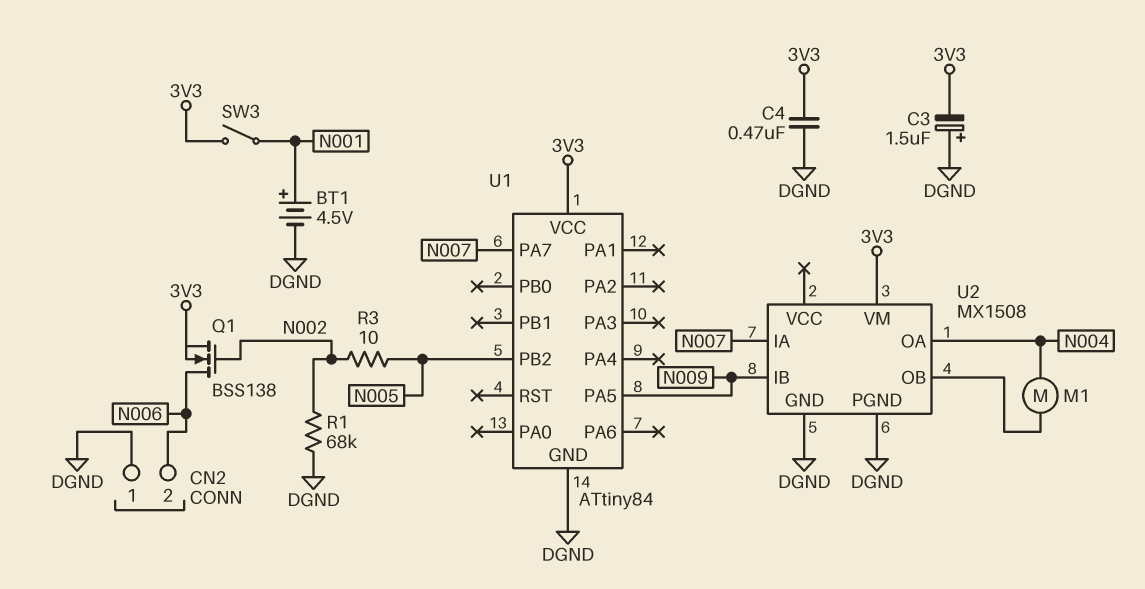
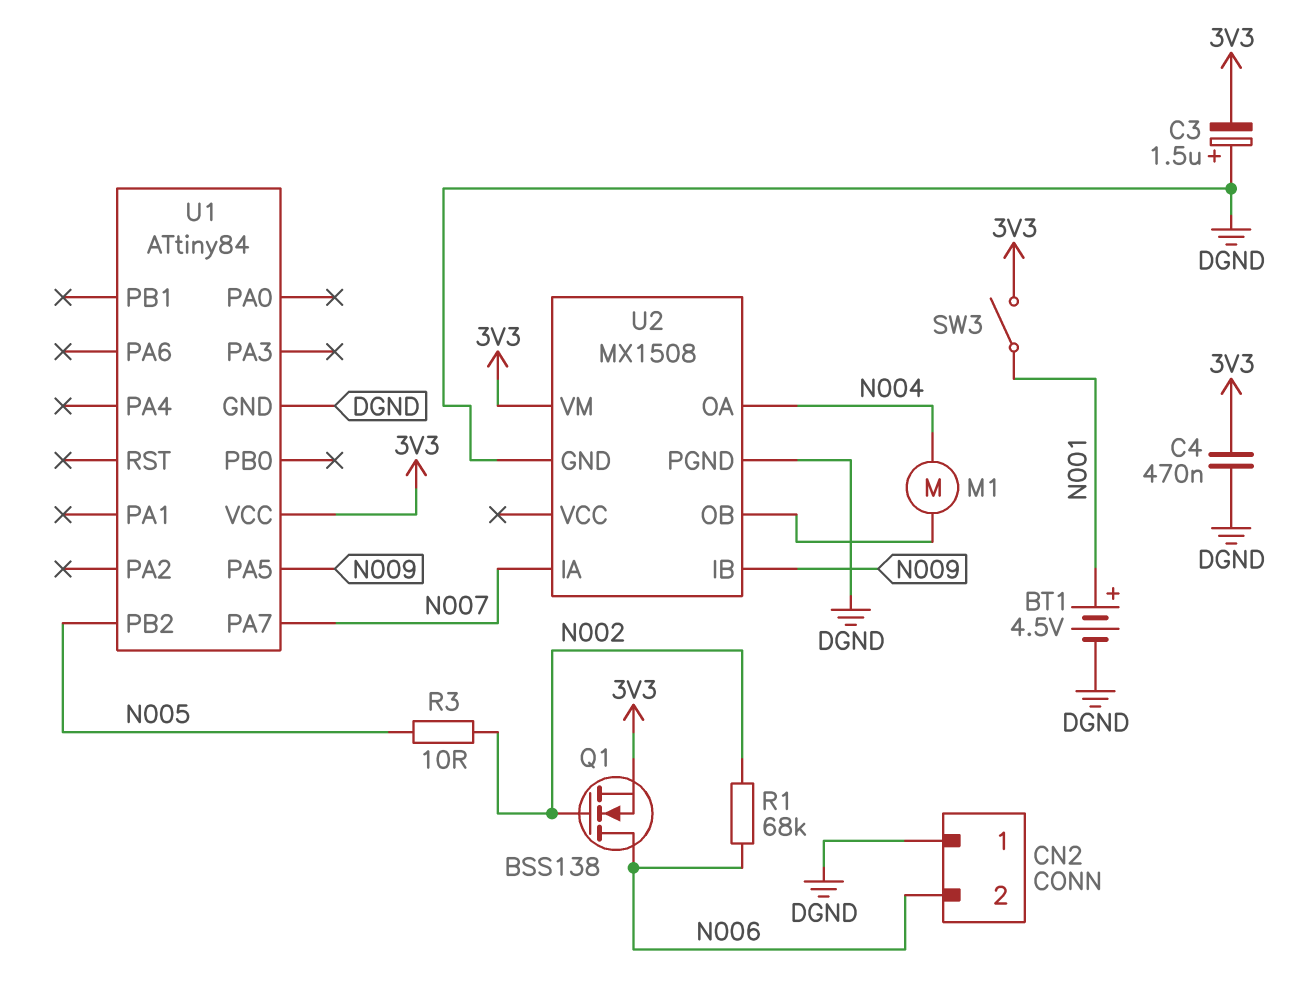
R1: 68k (DGND, N002) -> 68k (N002, N006)

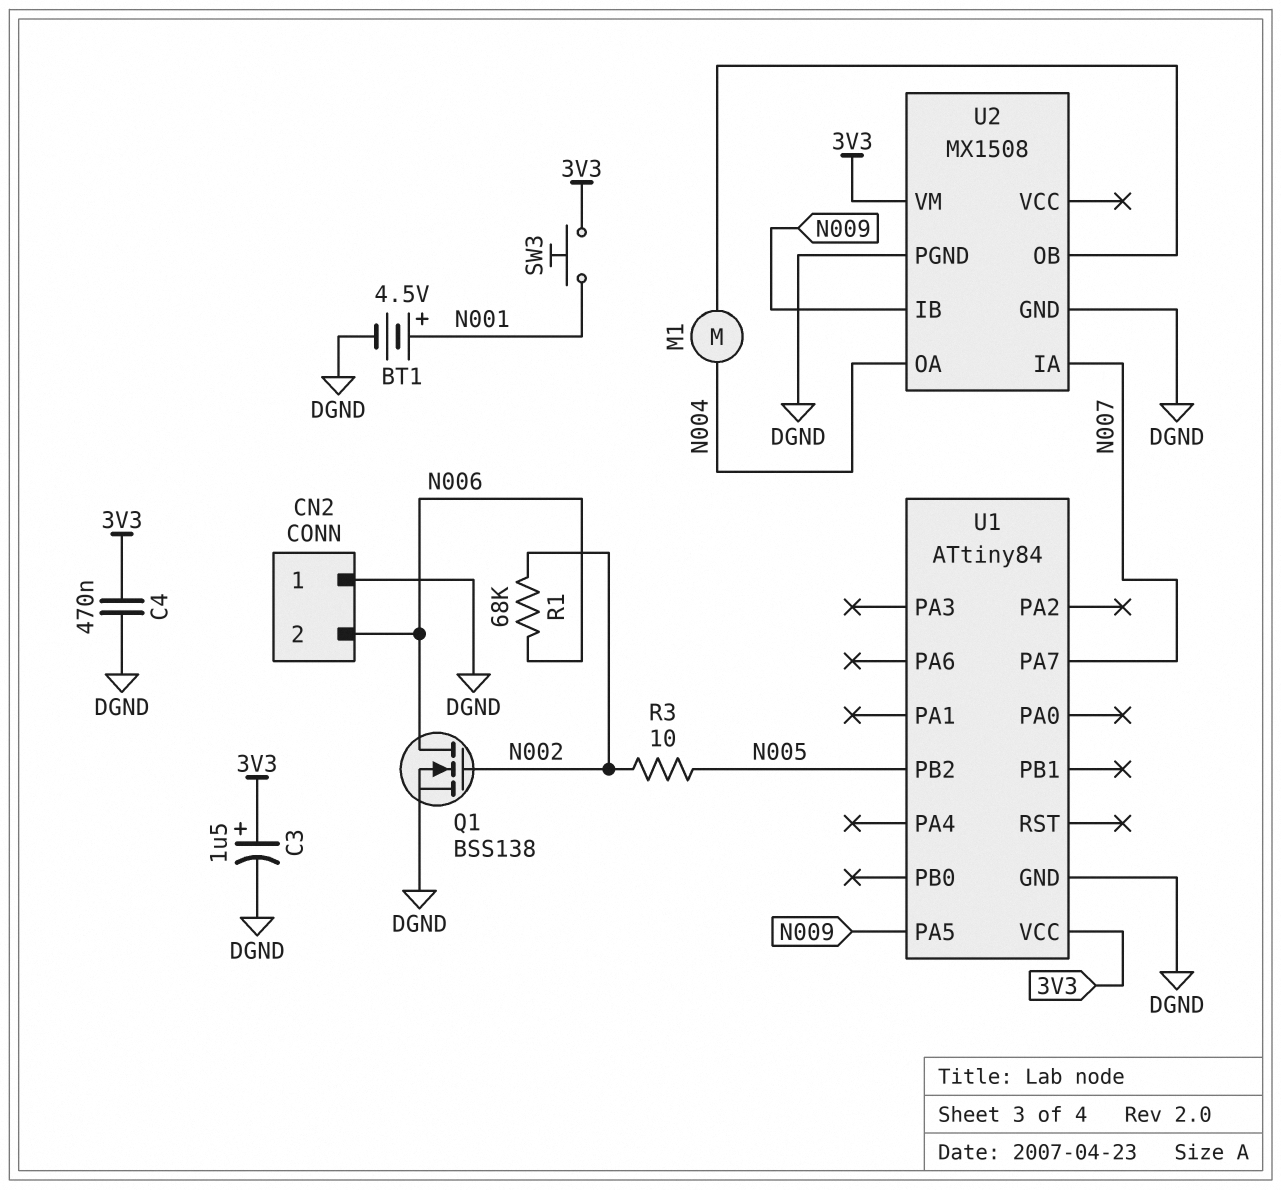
C3: 1.5uF (plus DGND, minus 3V3) -> 1.5uF (plus 3V3, minus DGND)
Q1: NMOS BSS138 (G N002, D N006, S 3V3) -> NMOS BSS138 (G N002, D N006, S DGND)
SW3: switch (3V3, N001) -> button (3V3, N001)

